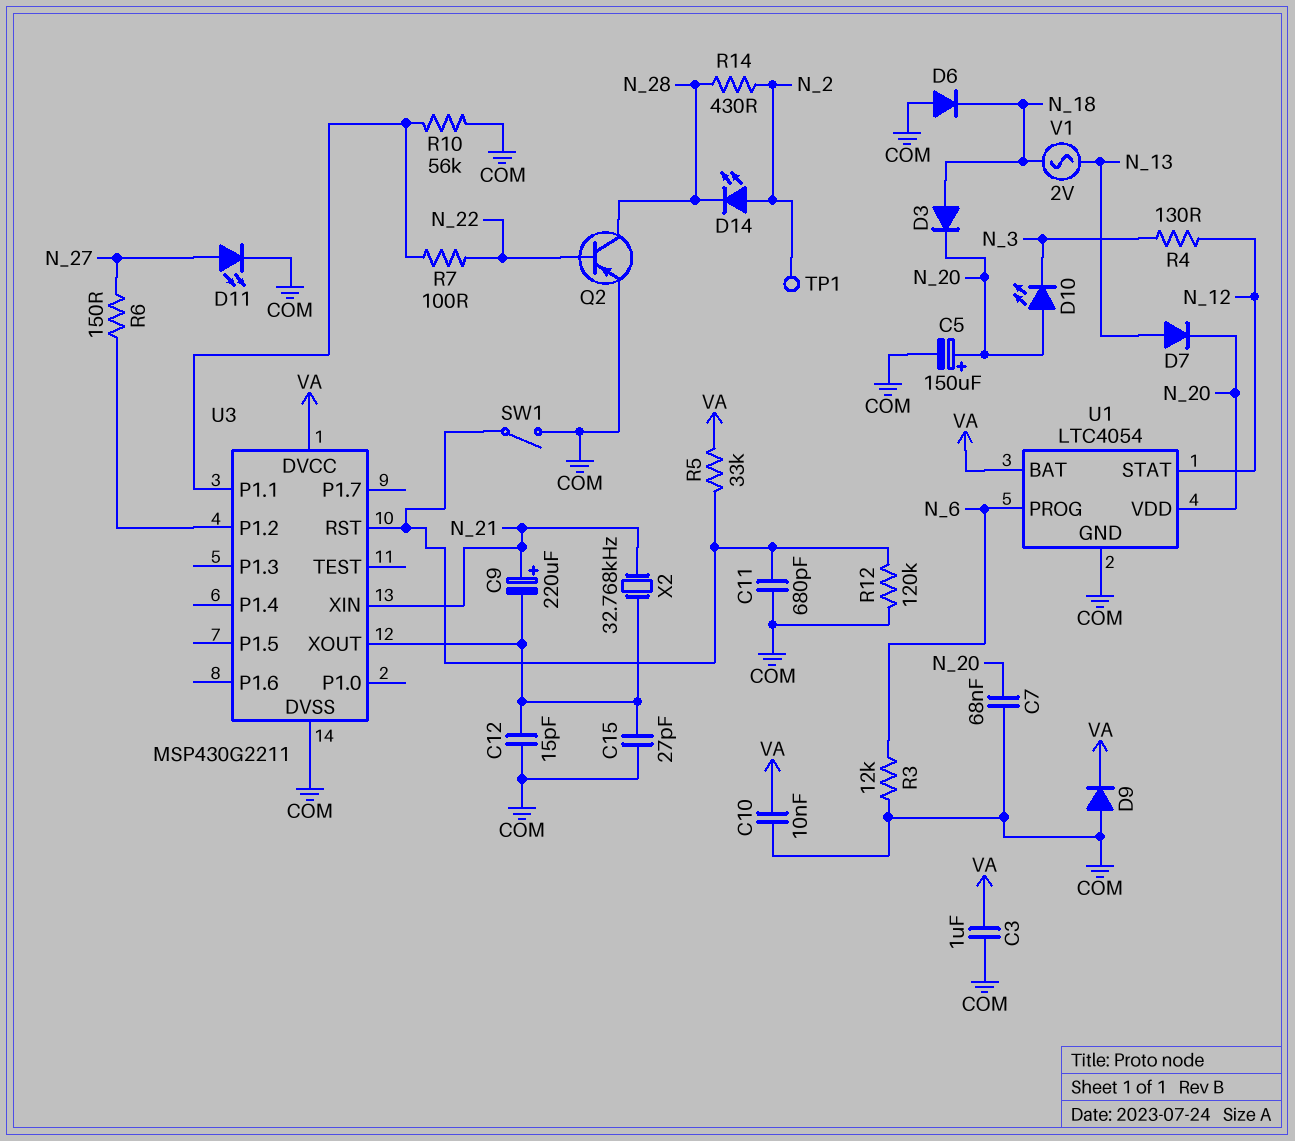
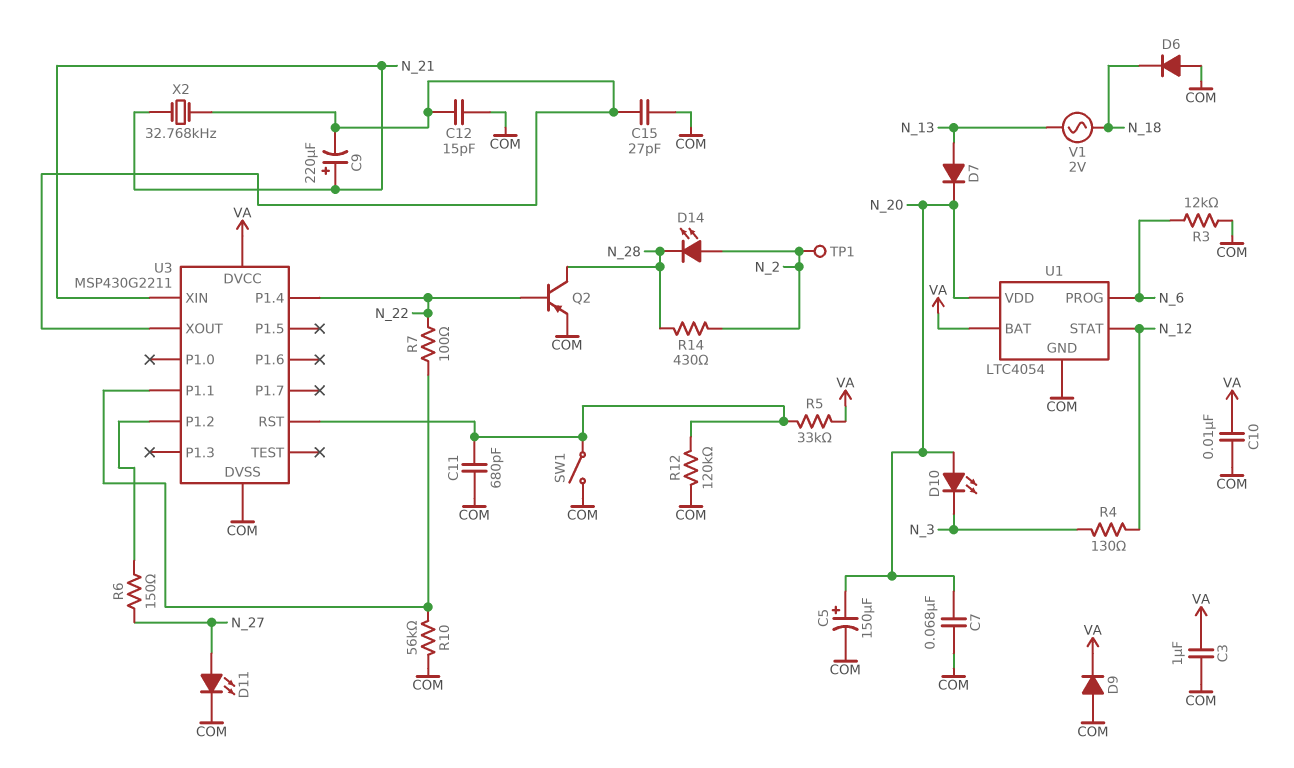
D3: diode (A N_18, K N_20) -> none
U3 pin P1.4: none -> N_22

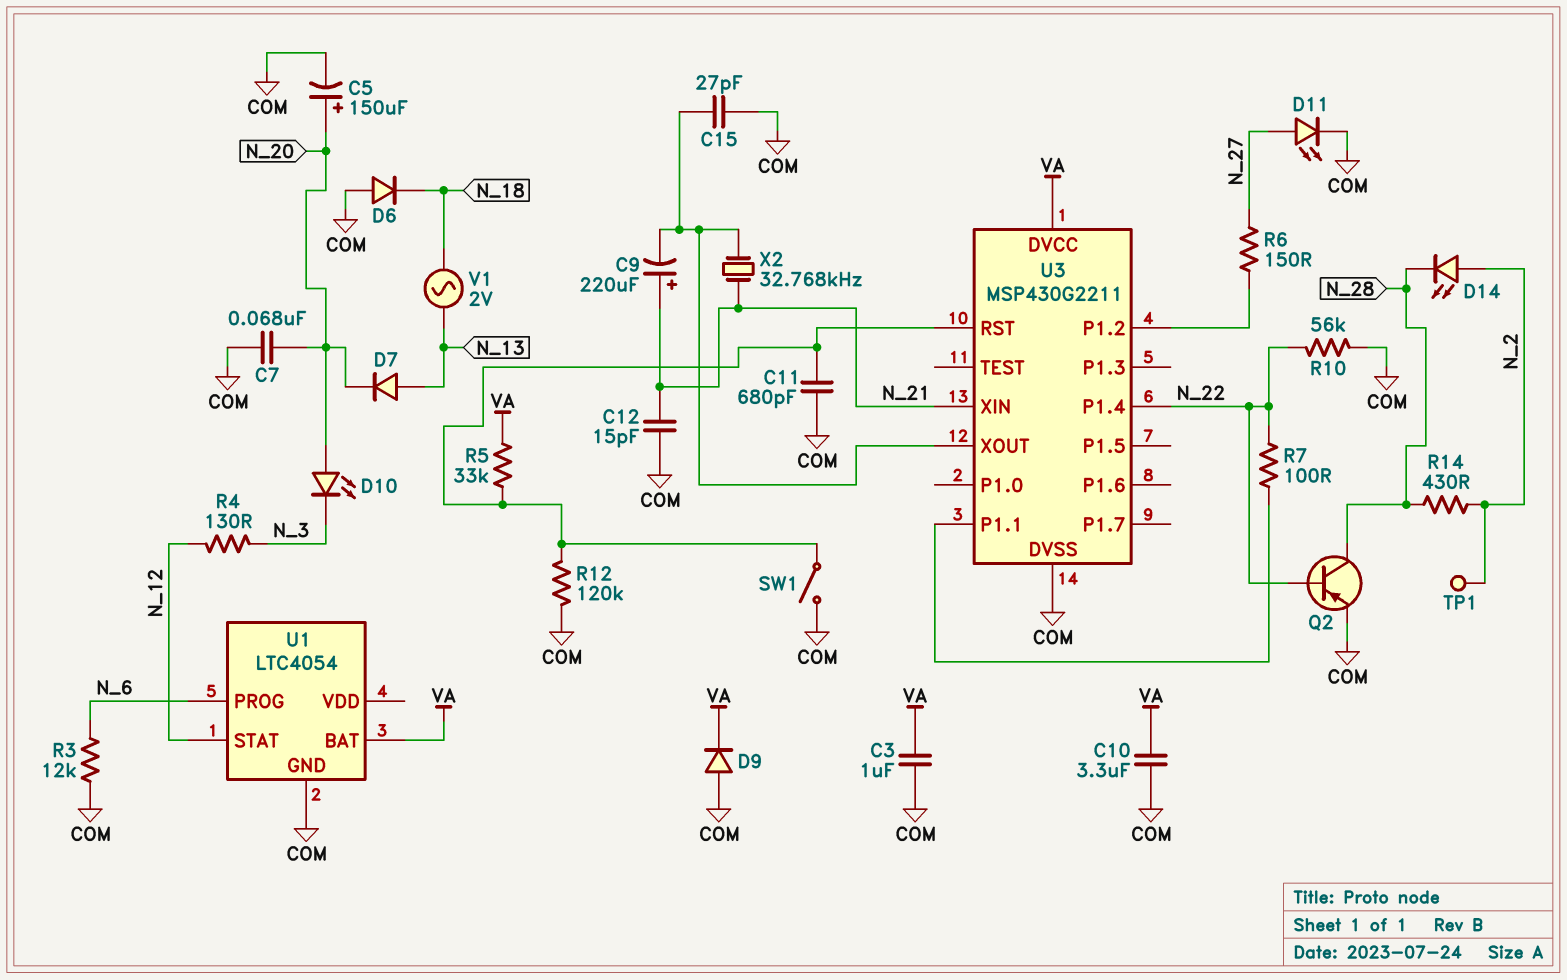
C10: 10nF (COM, VA) -> 3.3uF (COM, VA)
C12: 15pF (COM, U3/XOUT) -> 15pF (COM, N_21)
R10: 56k (COM, U3/P1.1) -> 56k (COM, N_22)
U1 pin VDD: N_20 -> none

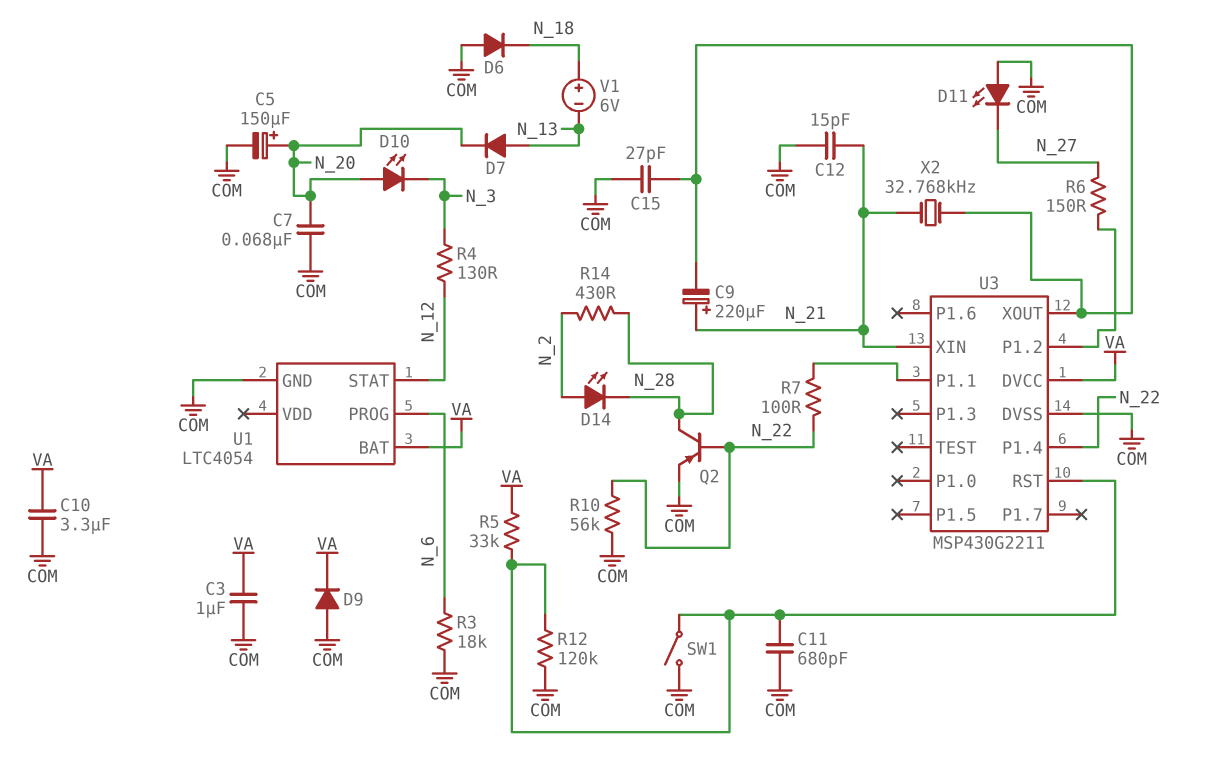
D11: LED (A N_27, K COM) -> LED (A COM, K N_27)
R3: 12k (COM, N_6) -> 18k (COM, N_6)
TP1: test point (N_2) -> none
V1: AC 2V (N_13, N_18) -> 6V (plus N_18, minus N_13)

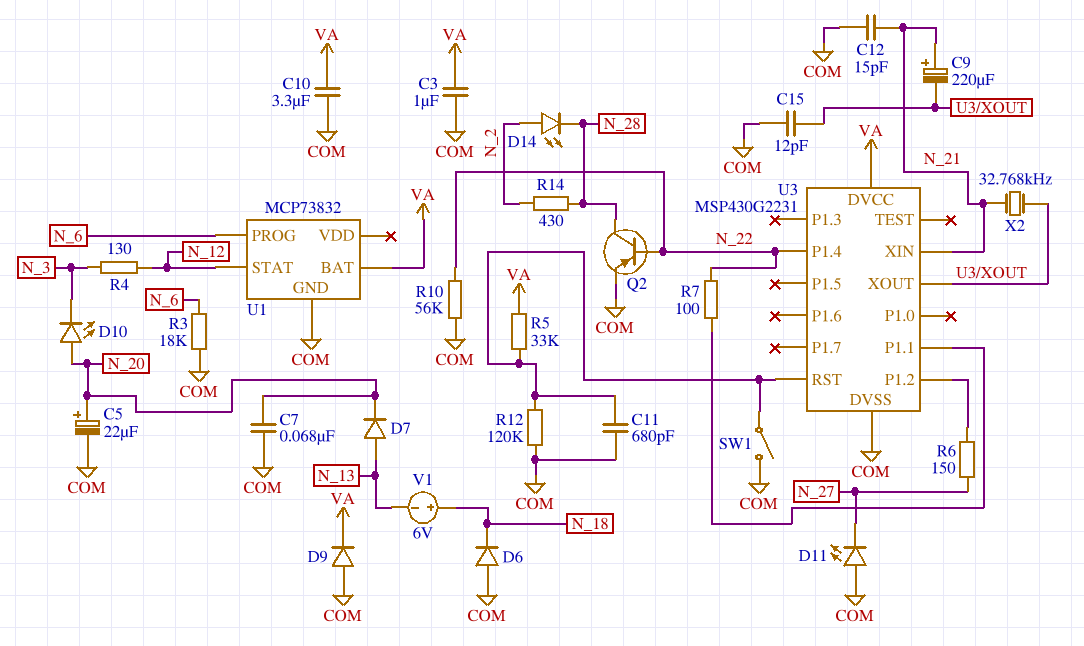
C5: 150uF (plus N_20, minus COM) -> 22uF (plus N_20, minus COM)
C15: 27pF (COM, U3/XOUT) -> 12pF (COM, U3/XOUT)
U1: LTC4054 -> MCP73832
U3: MSP430G2211 -> MSP430G2231

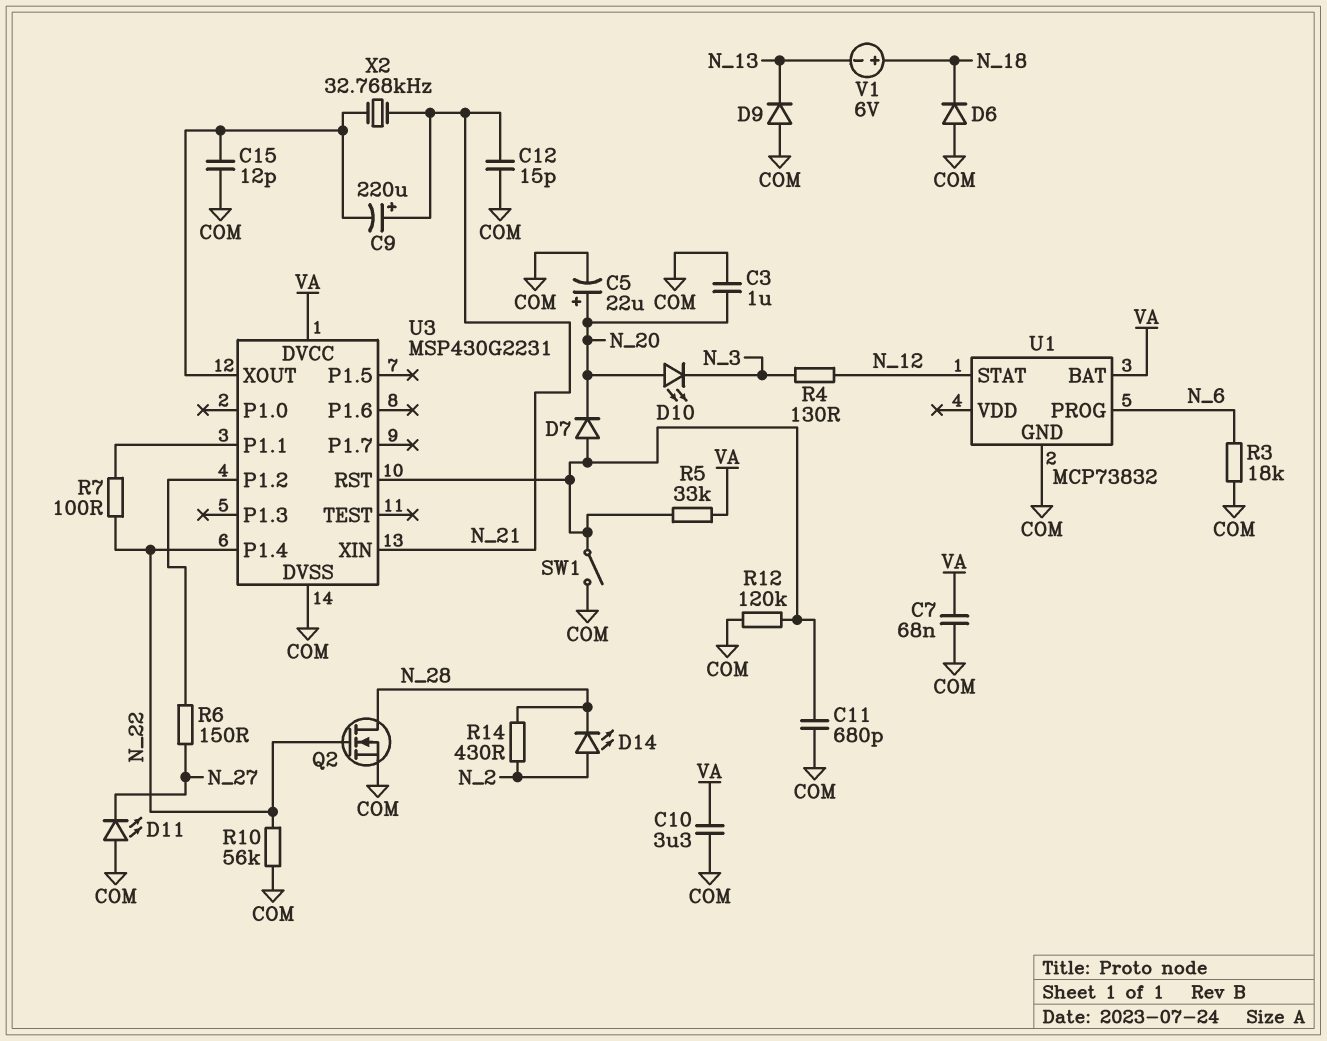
C3: 1uF (COM, VA) -> 1uF (COM, N_20)
C7: 68nF (COM, N_20) -> 68nF (COM, VA)
D7: diode (A N_13, K N_20) -> diode (A U3/RST, K N_20)
D9: diode (A COM, K VA) -> diode (A COM, K N_13)
Q2: PNP (B N_22, C N_28, E COM) -> NMOS (G N_22, D N_28, S COM)

